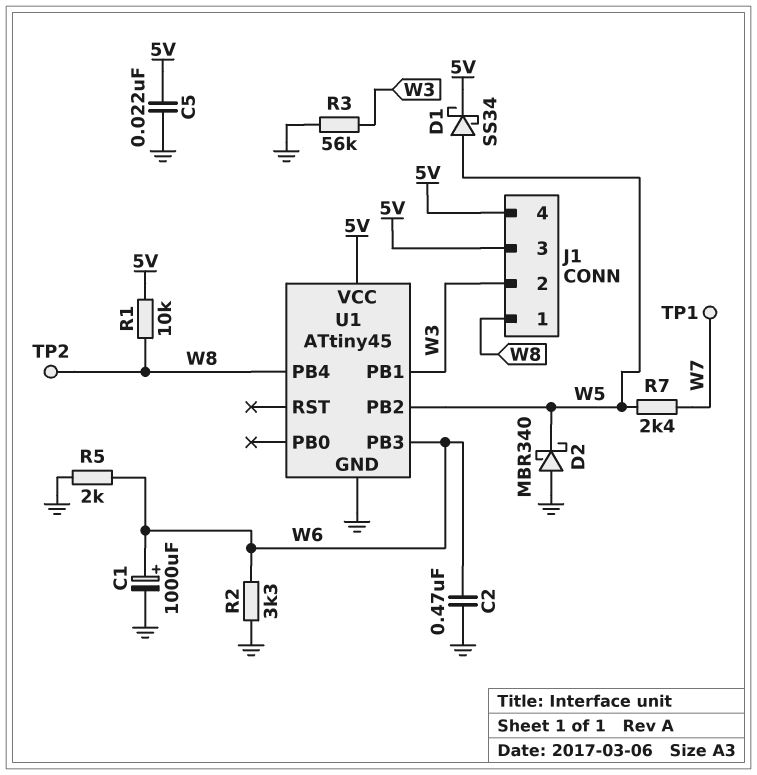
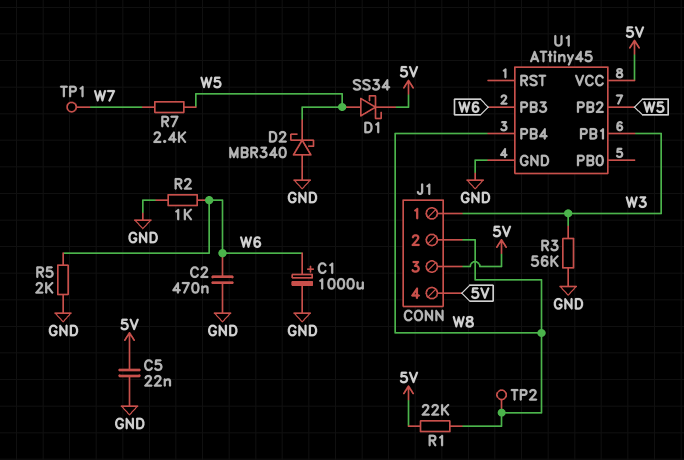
J1 pin 1: W8 -> W3
J1 pin 2: W3 -> W8
R1: 10k (5V, W8) -> 22k (5V, W8)
R2: 3.3k (GND, W6) -> 1k (GND, W6)

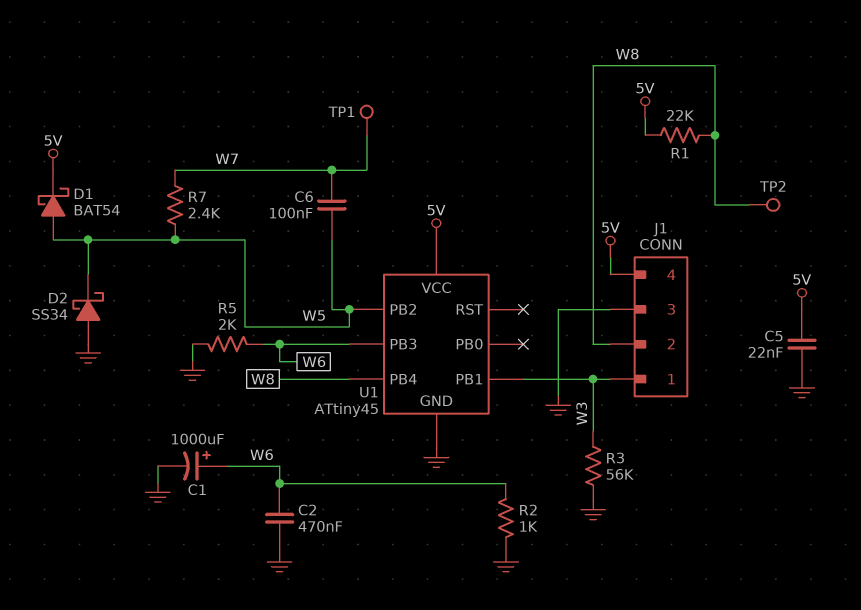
C6: none -> 100nF (W5, W7)
D1: schottky SS34 (A W5, K 5V) -> schottky BAT54 (A W5, K 5V)
D2: schottky MBR340 (A GND, K W5) -> schottky SS34 (A GND, K W5)
J1 pin 3: 5V -> GND

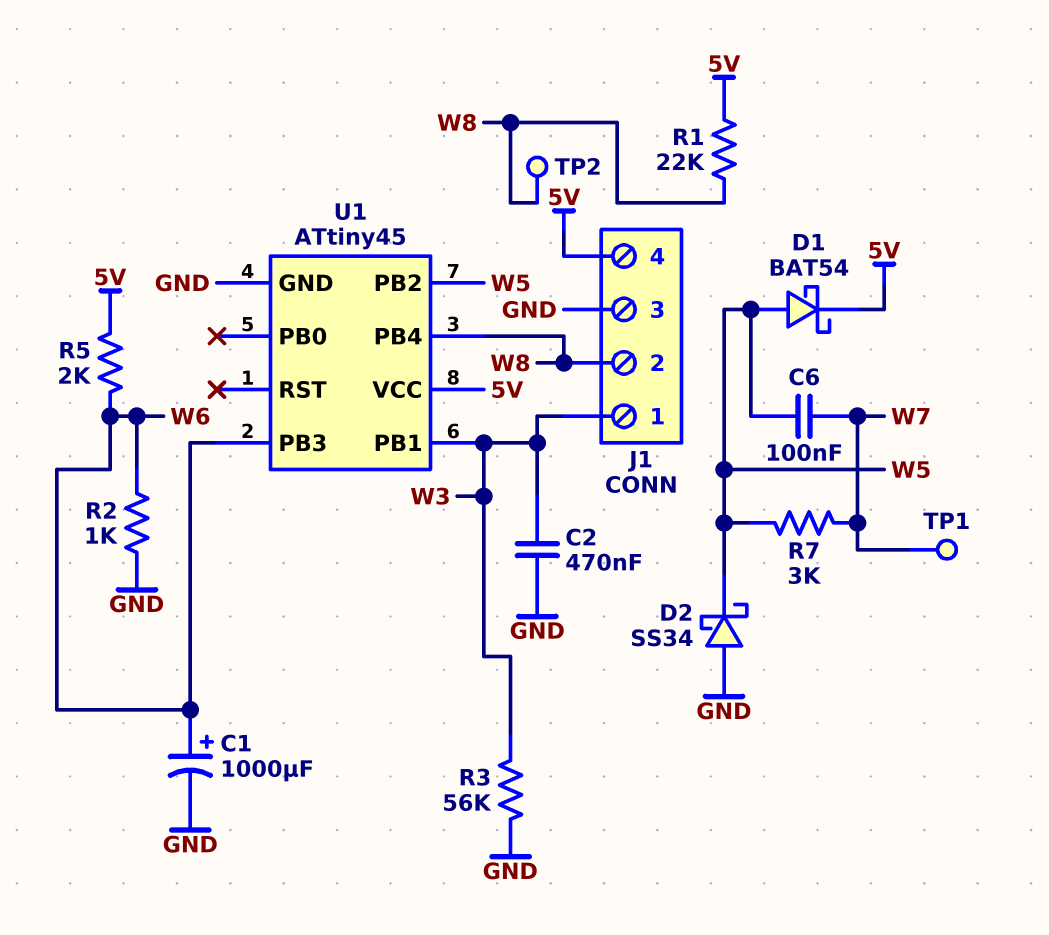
C2: 470nF (GND, W6) -> 470nF (GND, W3)
C5: 22nF (5V, GND) -> none
R5: 2k (GND, W6) -> 2k (5V, W6)
R7: 2.4k (W5, W7) -> 3k (W5, W7)

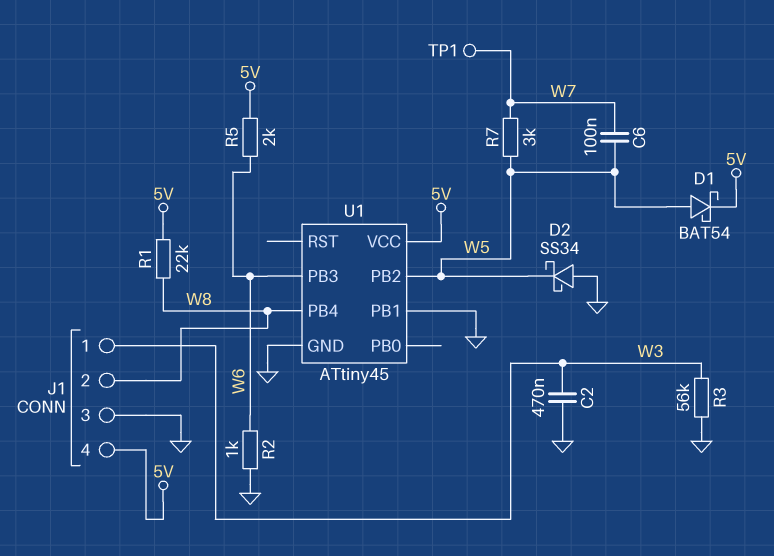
C1: 1000uF (plus W6, minus GND) -> none
TP2: test point (W8) -> none
U1 pin PB1: W3 -> GND

